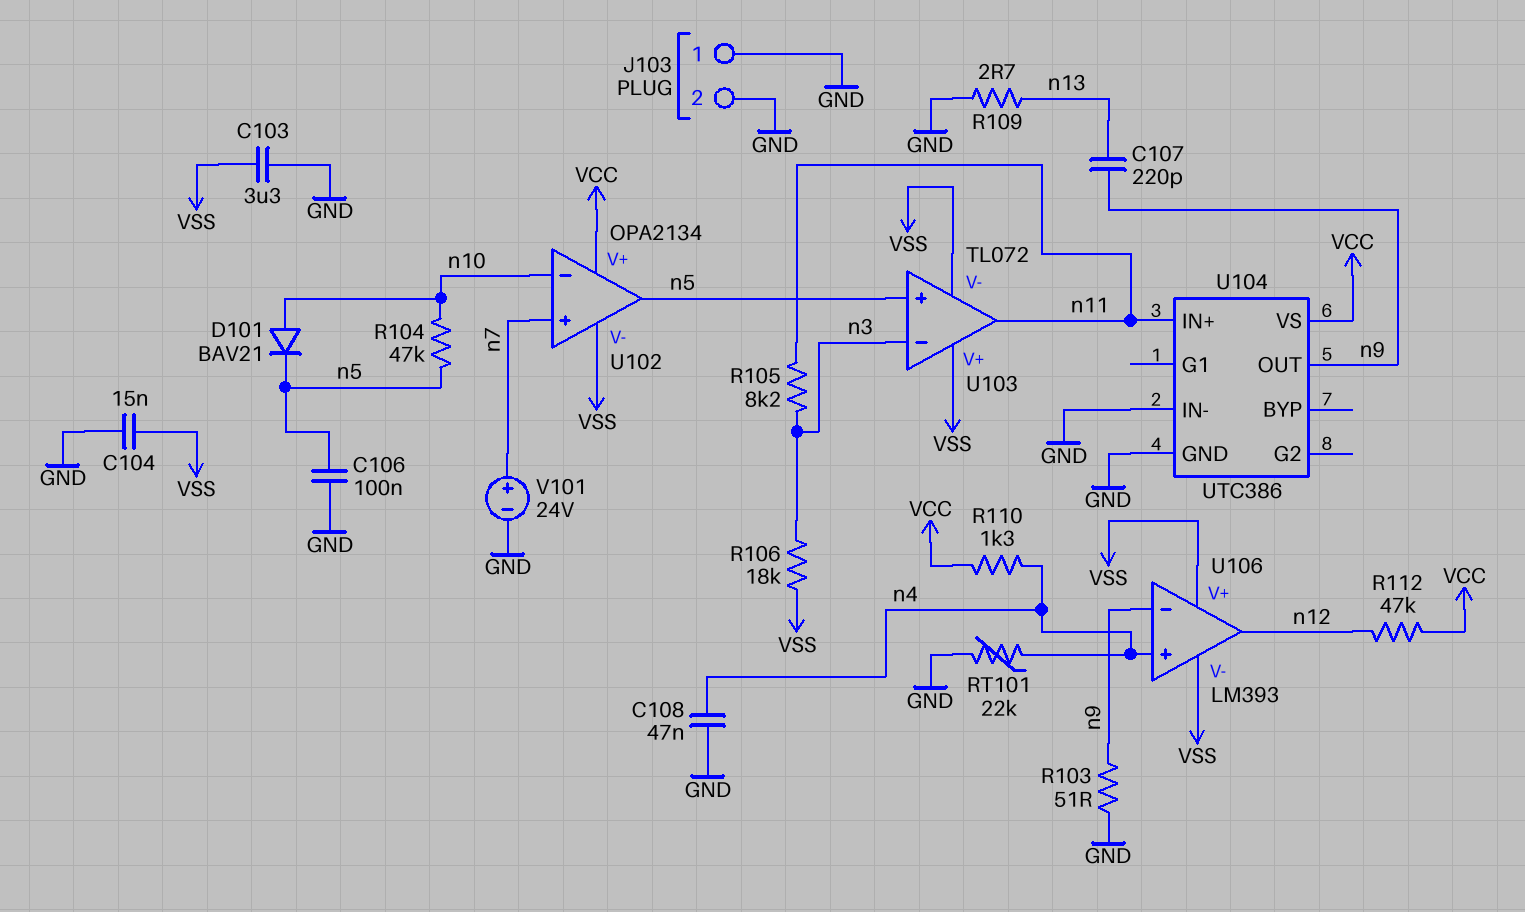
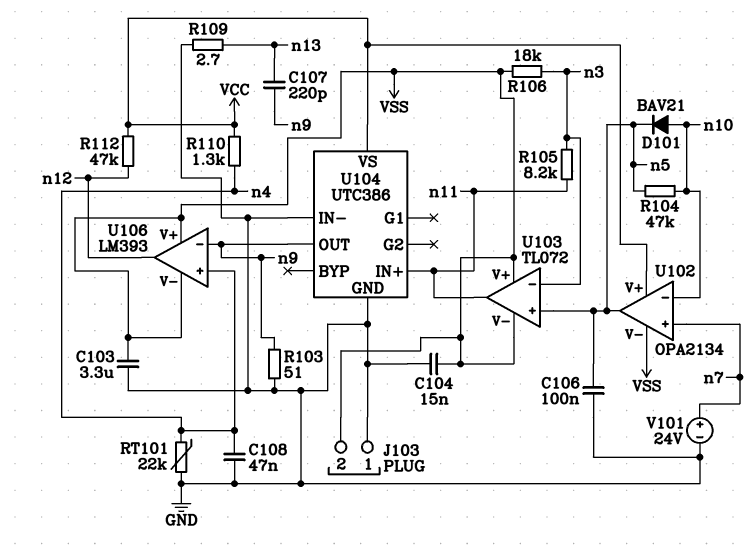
J103 pin 2: GND -> VSS

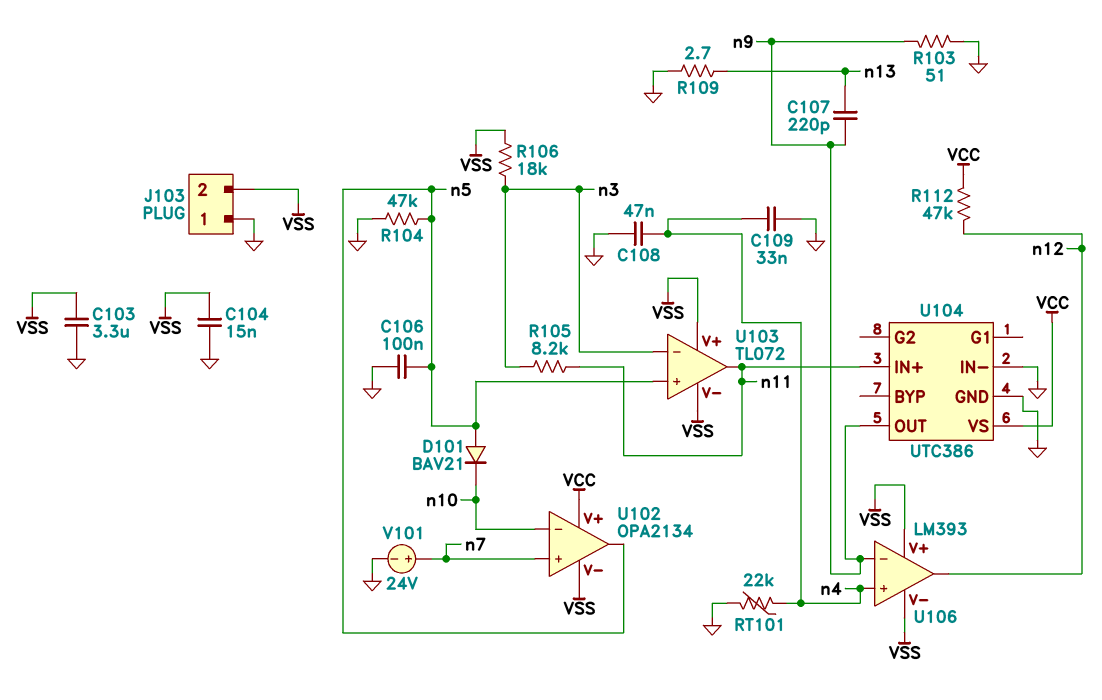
C109: none -> 33nF (GND, n4)
D101: diode BAV21 (A n10, K n5) -> diode BAV21 (A n5, K n10)
R104: 47k (n5, n10) -> 47k (GND, n5)
R110: 1.3k (VCC, n4) -> none

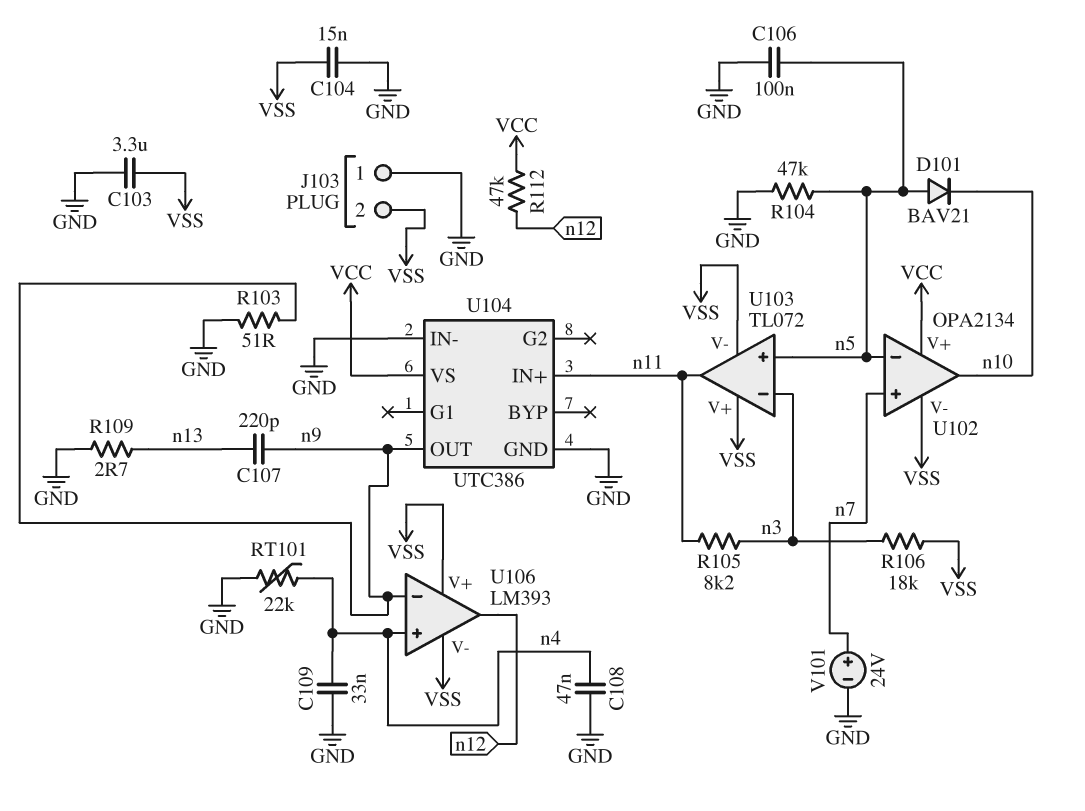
U102 pin in-: n10 -> n5
U102 pin out: n5 -> n10

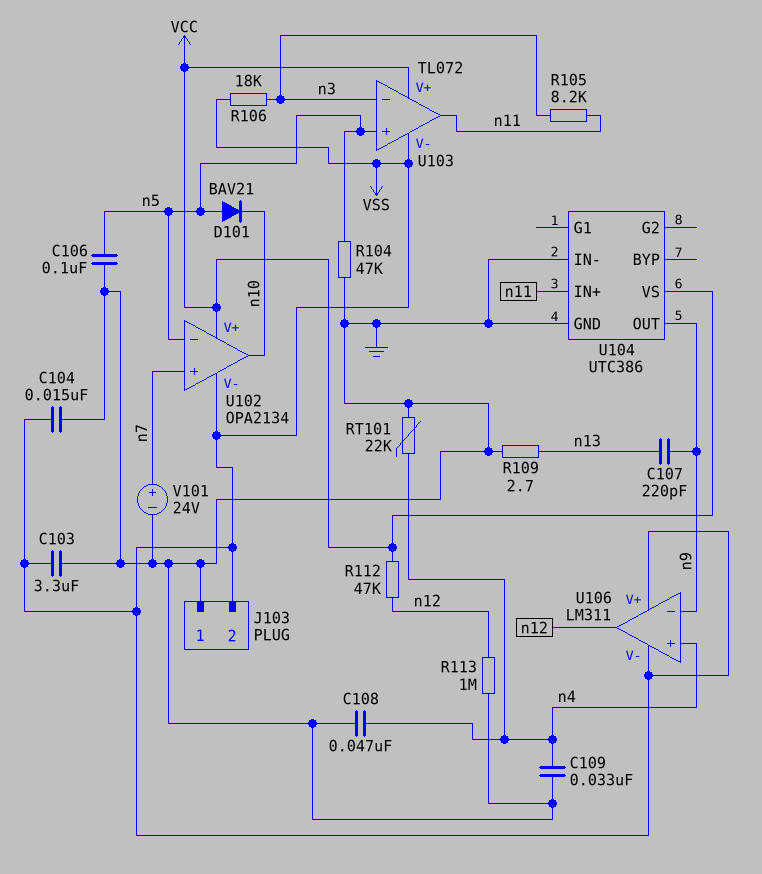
R103: 51 (GND, n9) -> none
R113: none -> 1M (GND, n12)
U103 pin V+: VSS -> VCC
U106: LM393 -> LM311

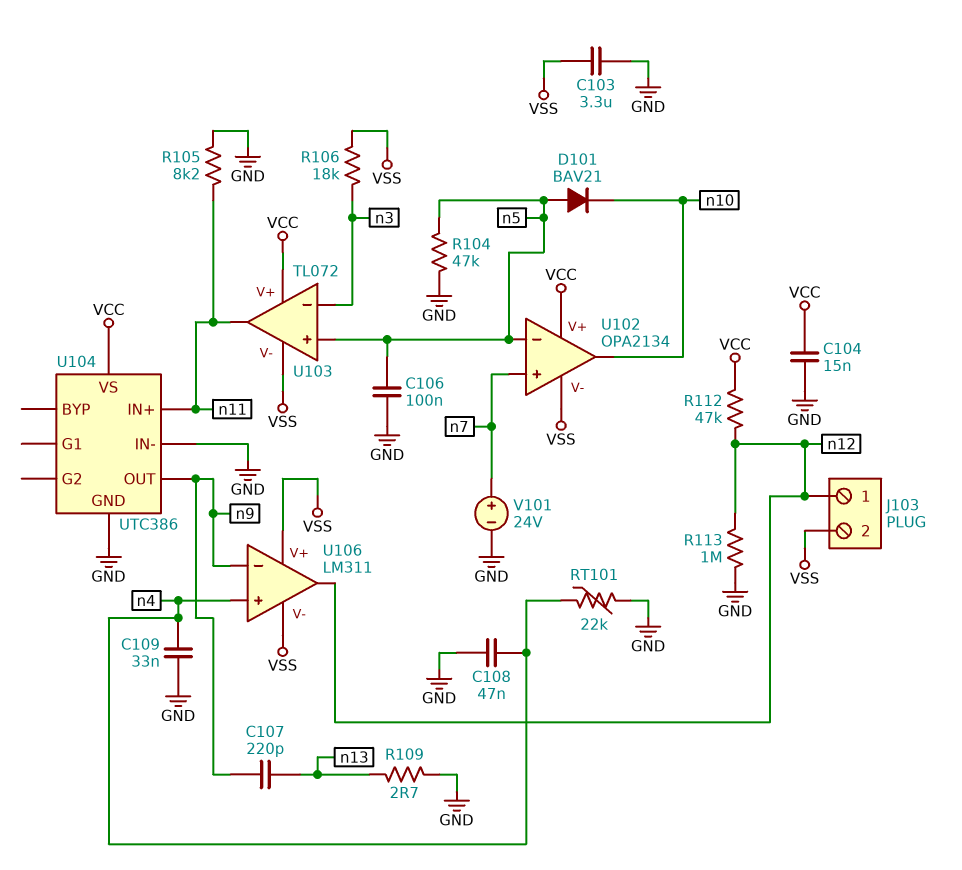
C104: 15nF (GND, VSS) -> 15nF (GND, VCC)
J103 pin 1: GND -> n12
R105: 8.2k (n3, n11) -> 8.2k (GND, n11)

